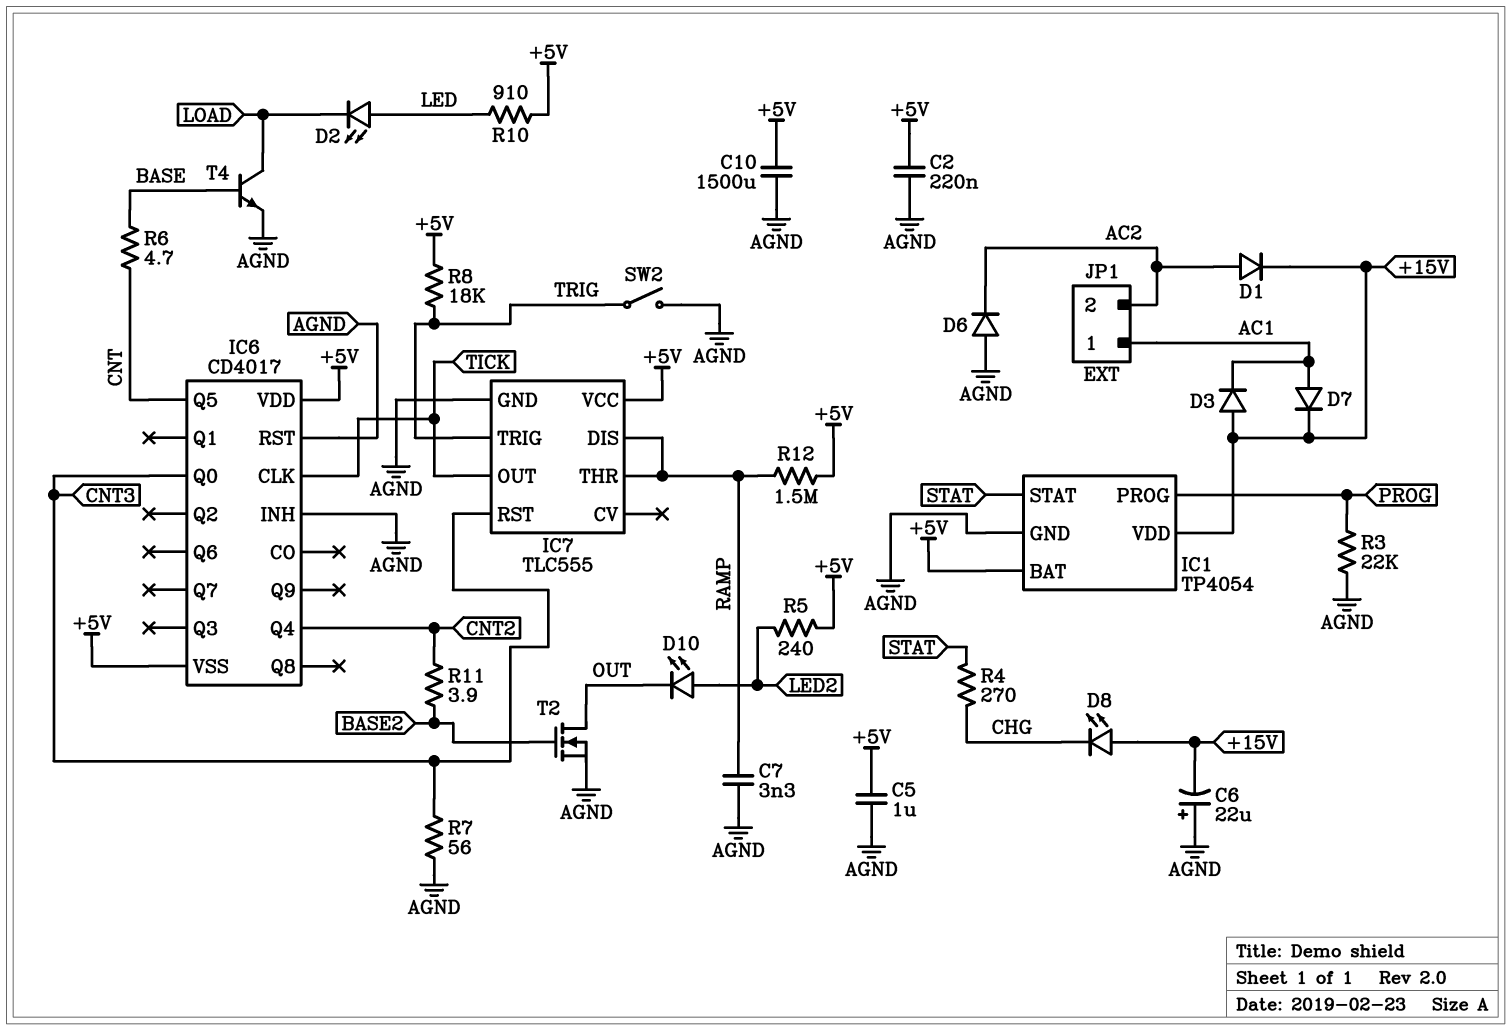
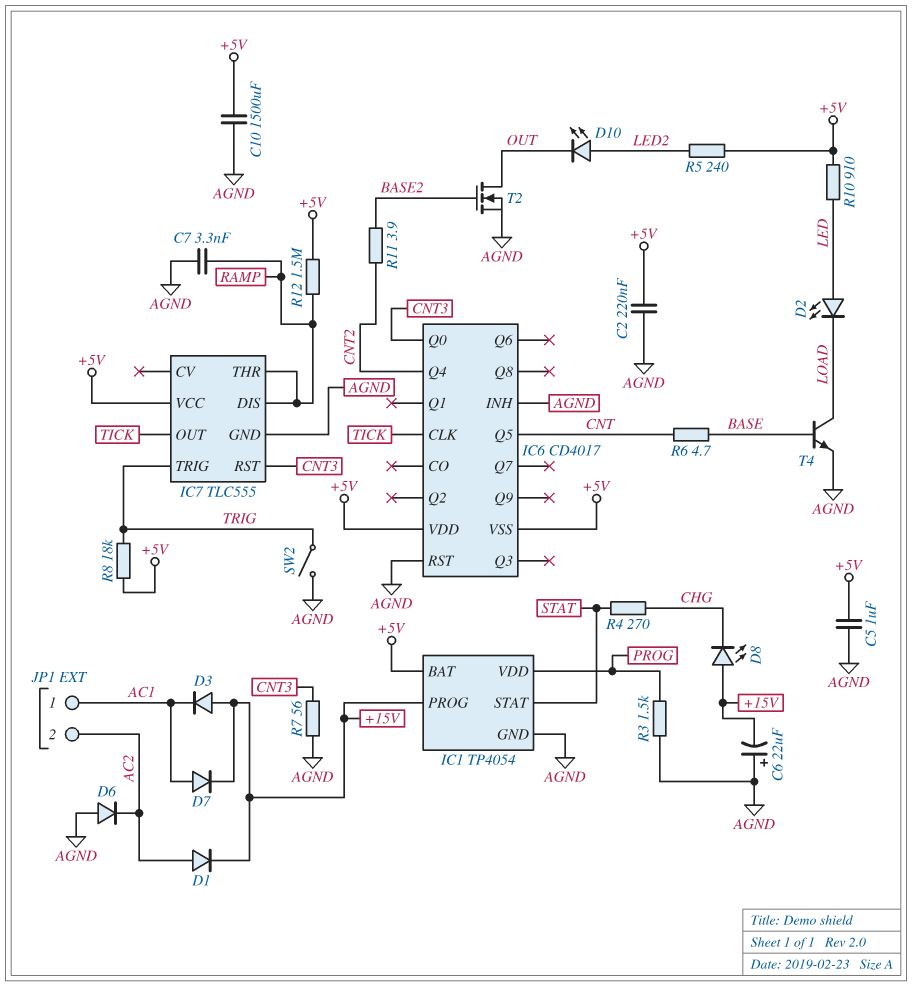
IC1 pin PROG: PROG -> +15V
IC1 pin VDD: +15V -> PROG
R3: 22k (AGND, PROG) -> 1.5k (AGND, PROG)

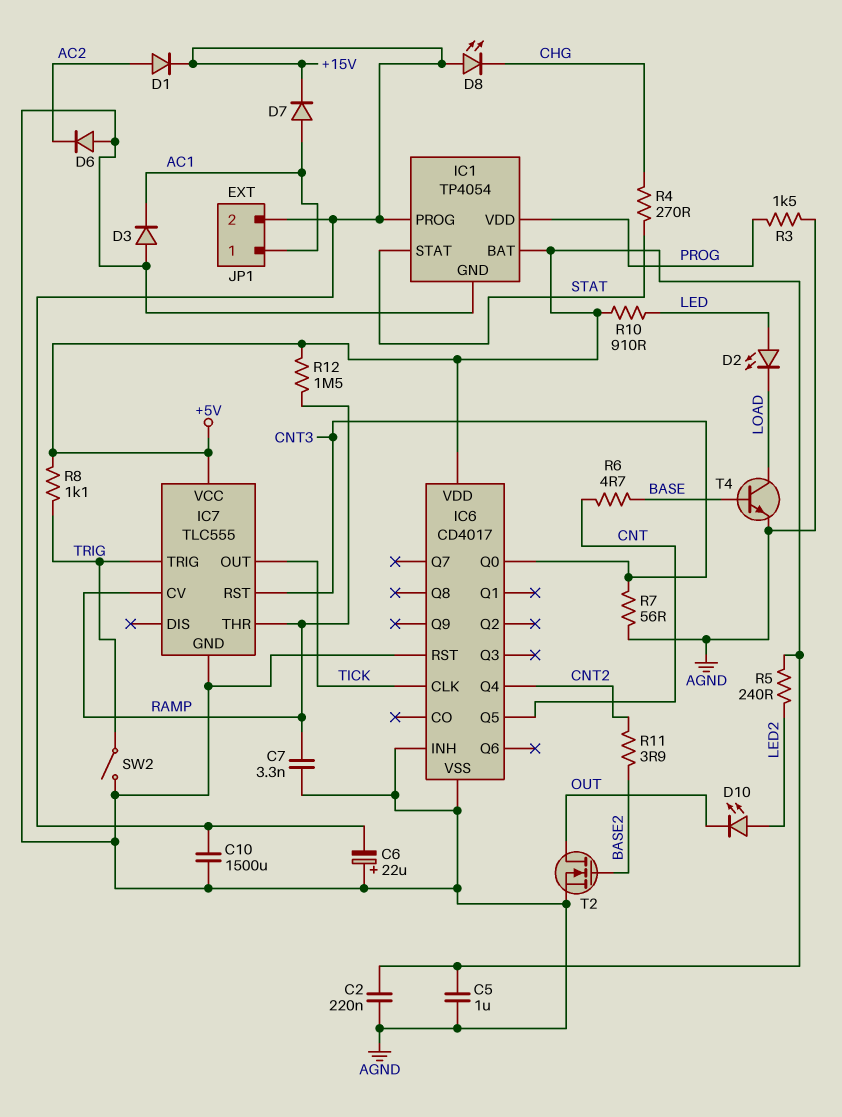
C10: 1500uF (+5V, AGND) -> 1500uF (+15V, AGND)
D3: diode (A +15V, K AC1) -> diode (A AGND, K AC1)
IC6 pin VSS: +5V -> AGND
IC7 pin CV: none -> RAMP
IC7 pin DIS: RAMP -> none
JP1 pin 2: AC2 -> +15V
R8: 18k (+5V, TRIG) -> 1.1k (+5V, TRIG)

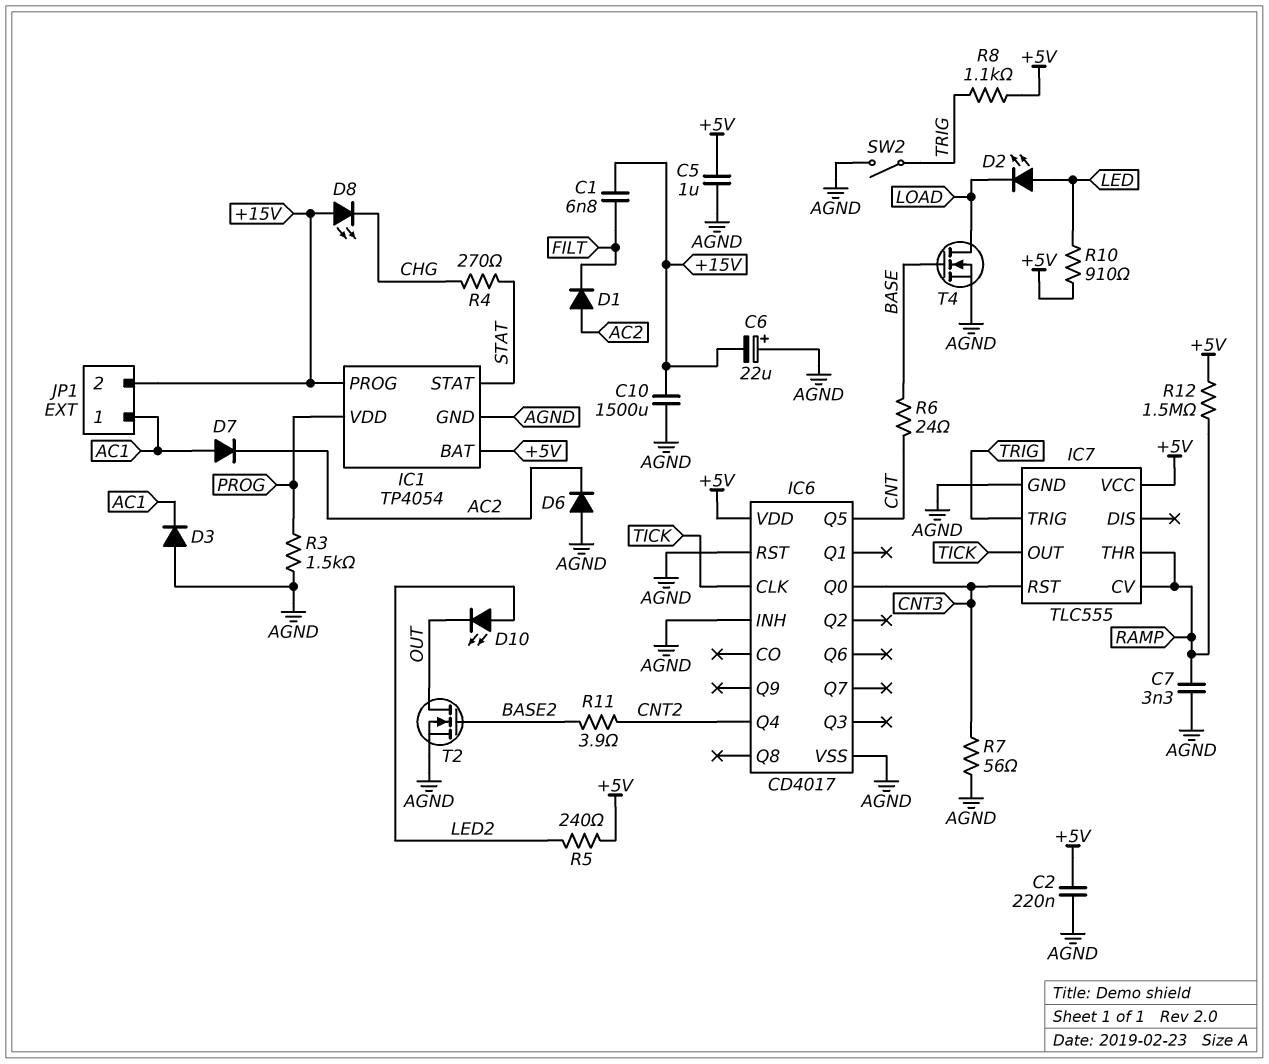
C1: none -> 6.8nF (+15V, FILT)
D1: diode (A AC2, K +15V) -> diode (A AC2, K FILT)
D7: diode (A AC1, K +15V) -> diode (A AC1, K AC2)
R6: 4.7 (BASE, CNT) -> 24 (BASE, CNT)
T4: NPN (B BASE, C LOAD, E AGND) -> NMOS (G BASE, D LOAD, S AGND)

